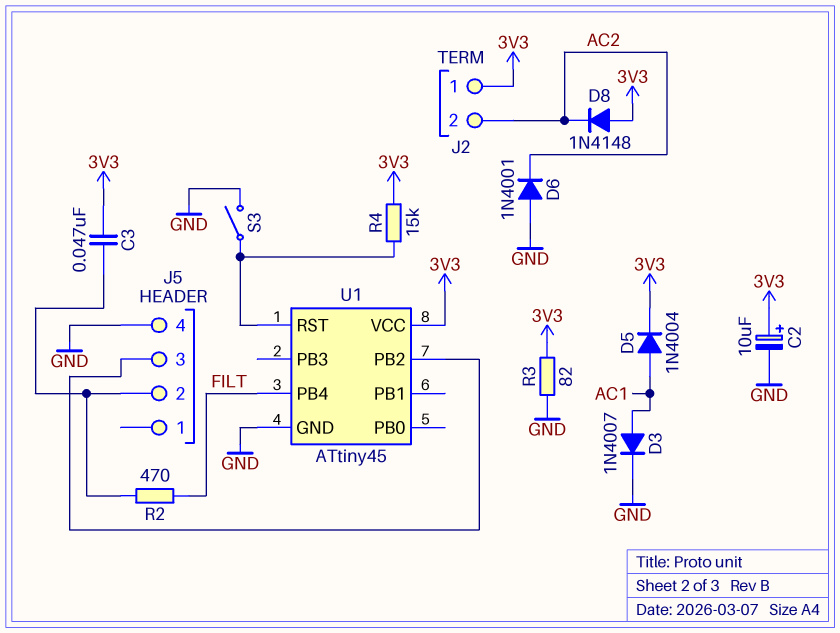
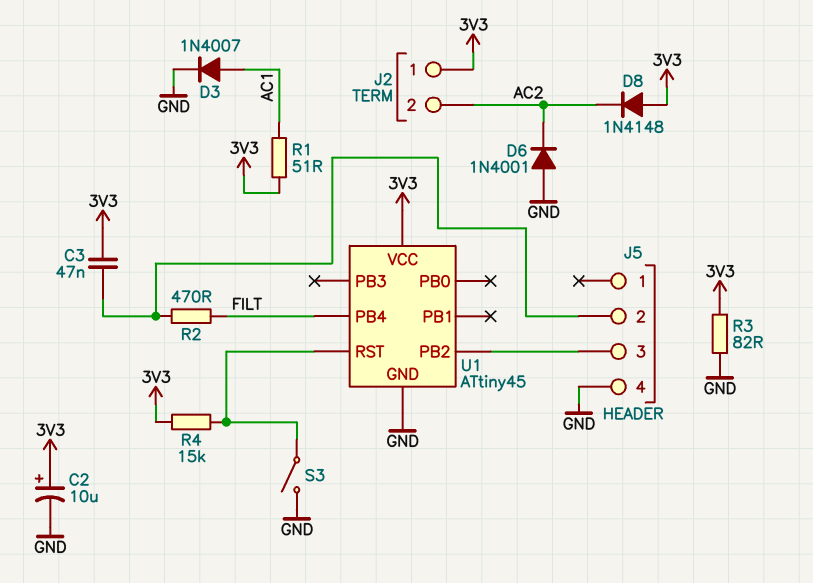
D5: diode 1N4004 (A AC1, K 3V3) -> none
R1: none -> 51 (3V3, AC1)

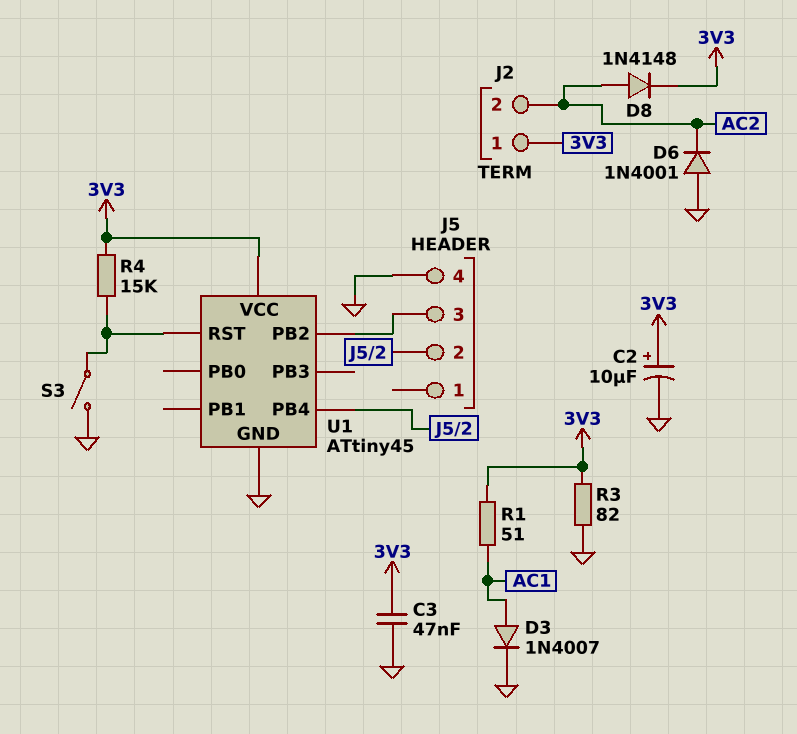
C3: 47nF (3V3, J5/2) -> 47nF (3V3, GND)
D8: diode 1N4148 (A 3V3, K AC2) -> diode 1N4148 (A AC2, K 3V3)
R2: 470 (FILT, J5/2) -> none
U1 pin PB4: FILT -> J5/2

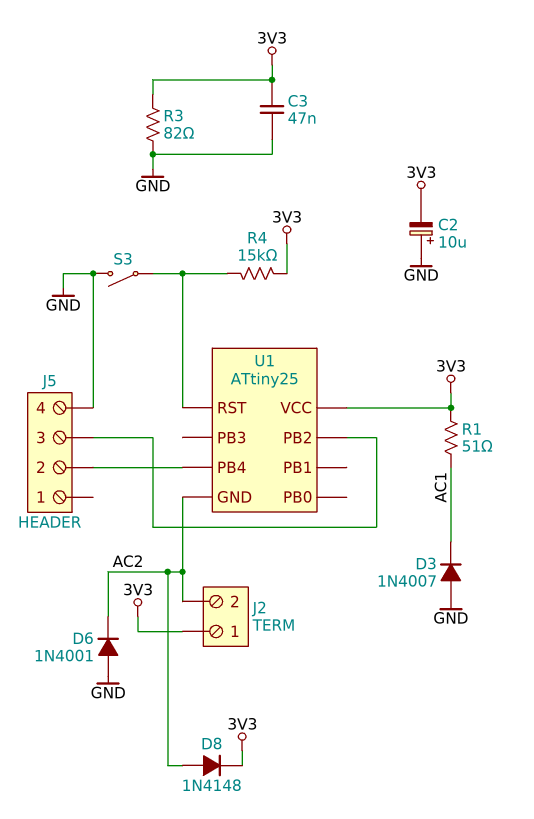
C2: 10uF (plus 3V3, minus GND) -> 10uF (plus GND, minus 3V3)
D3: diode 1N4007 (A AC1, K GND) -> diode 1N4007 (A GND, K AC1)
U1: ATtiny45 -> ATtiny25
U1 pin GND: GND -> AC2

